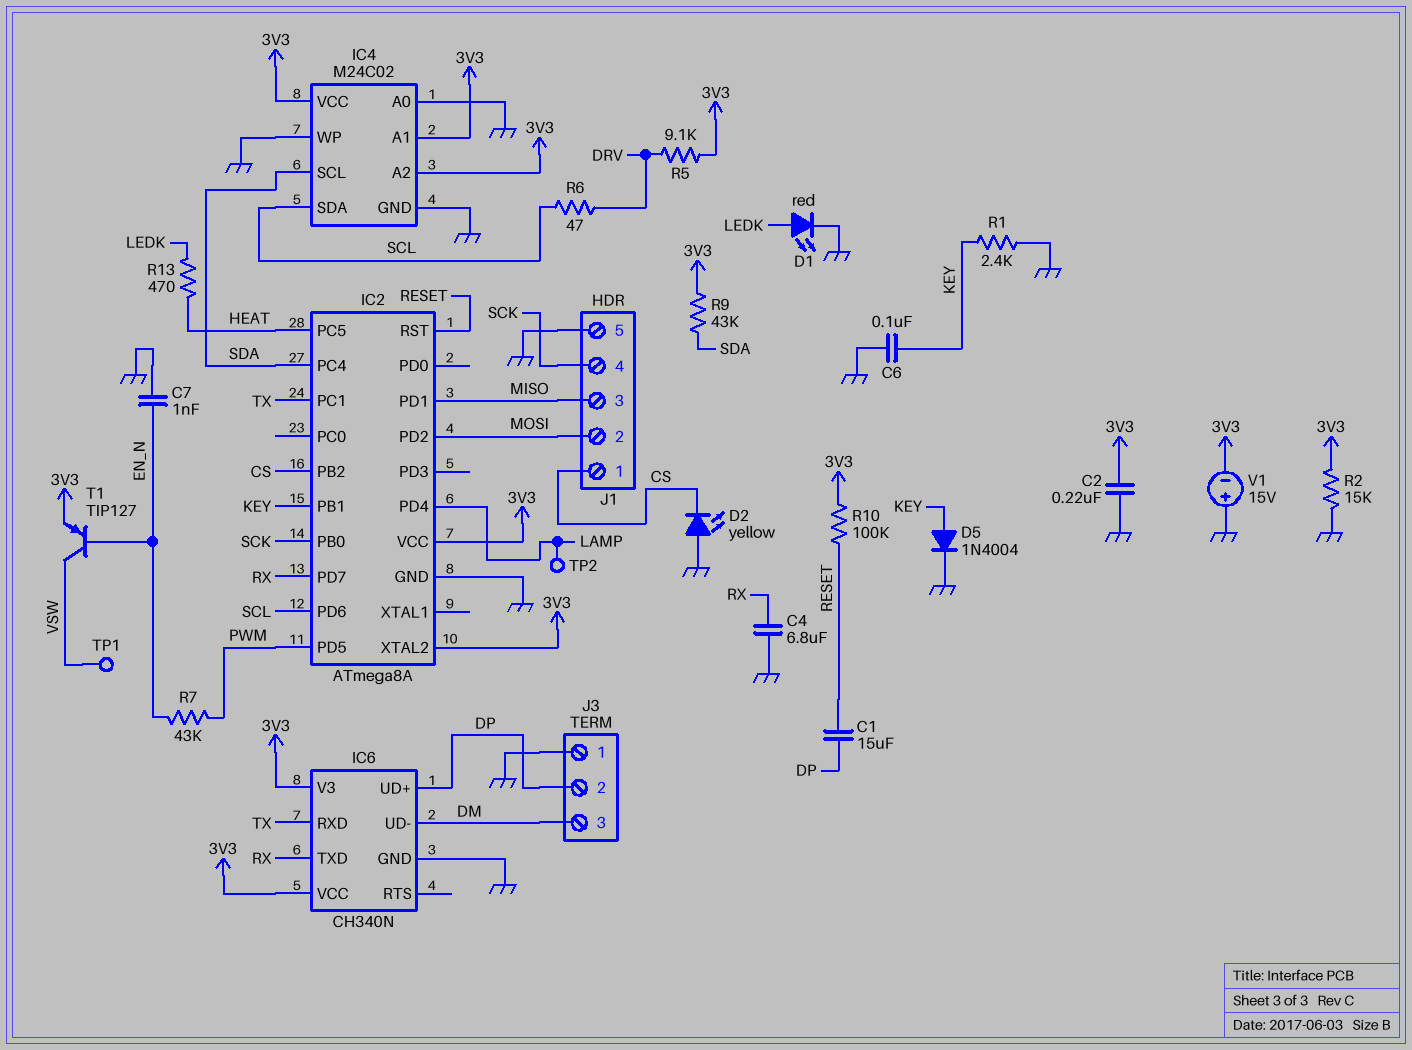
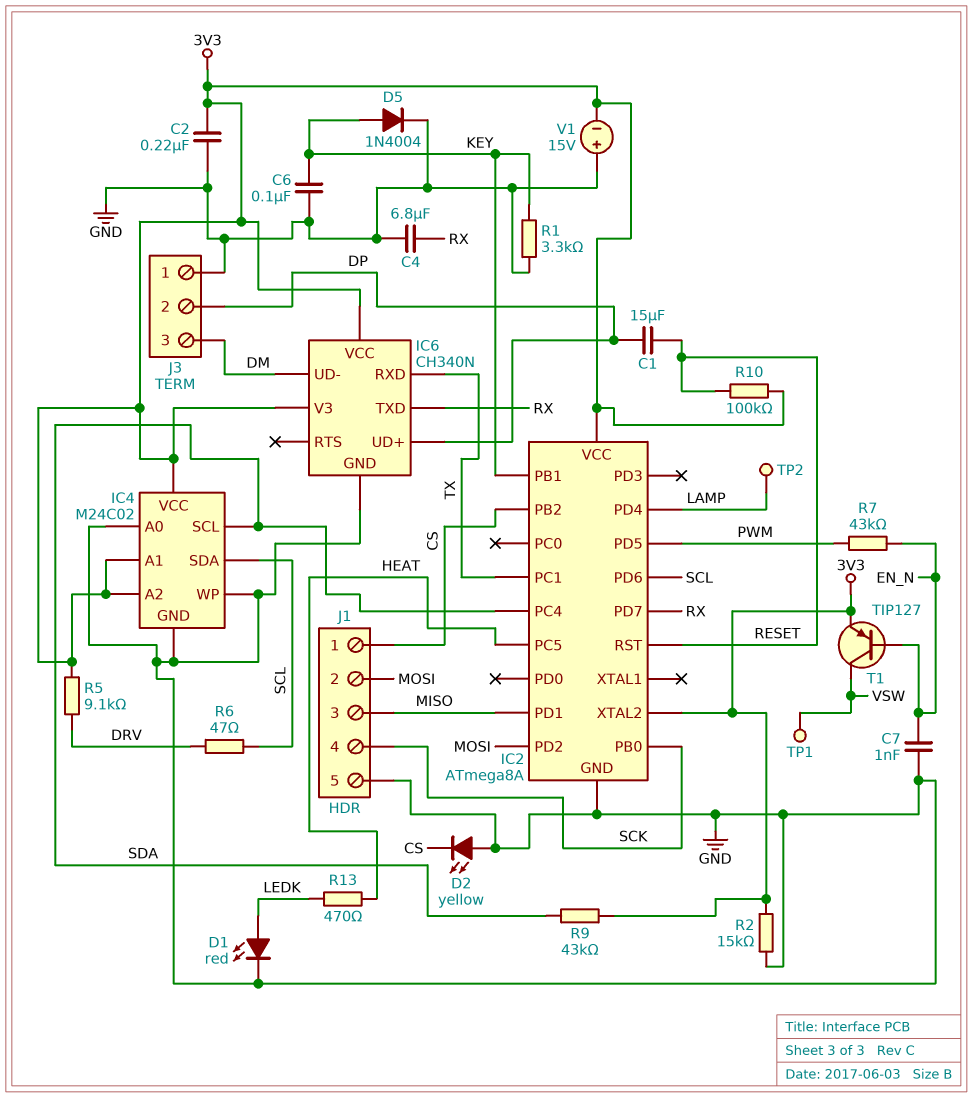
R1: 2.4k (GND, KEY) -> 3.3k (GND, KEY)

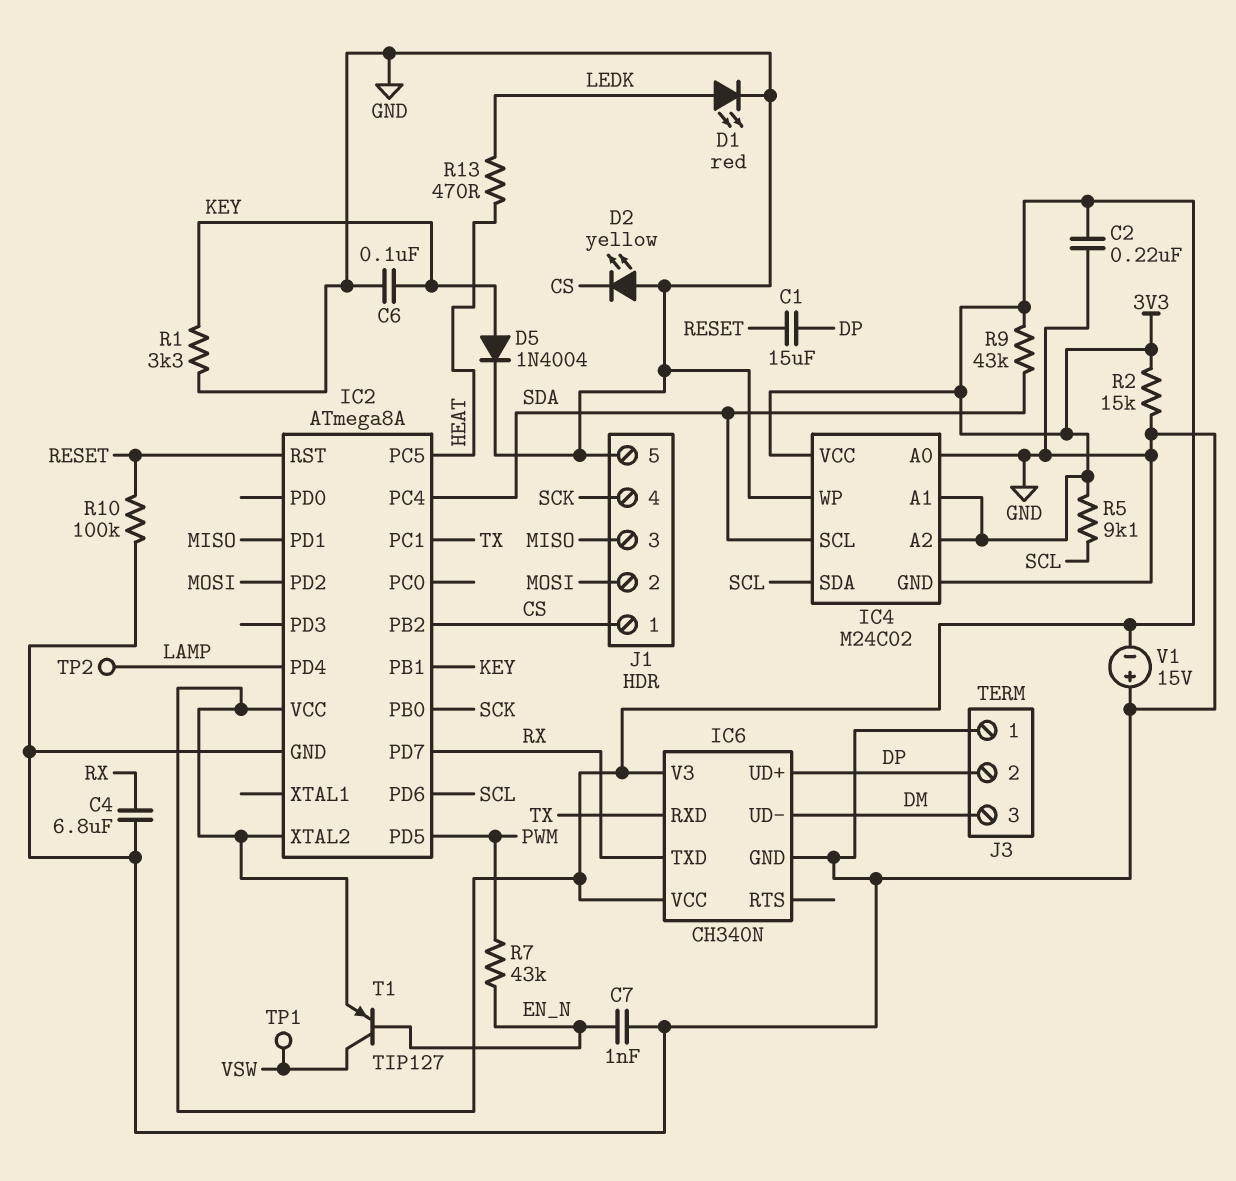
R5: 9.1k (3V3, DRV) -> 9.1k (3V3, SCL)
R6: 47 (DRV, SCL) -> none
R10: 100k (3V3, RESET) -> 100k (GND, RESET)

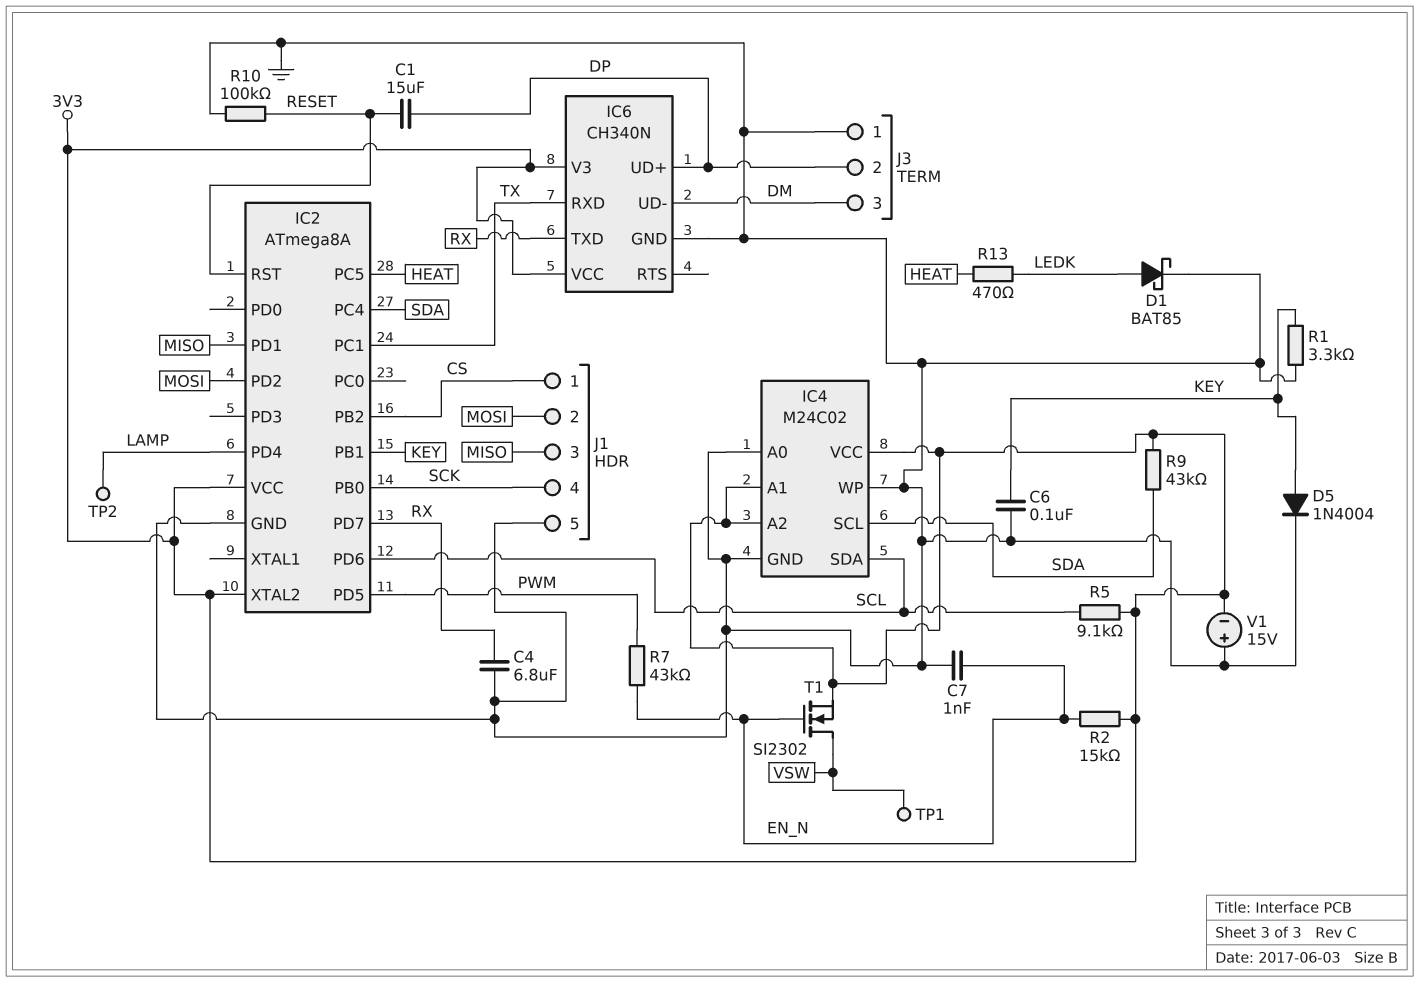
C2: 220nF (3V3, GND) -> none
D1: LED red (A LEDK, K GND) -> schottky BAT85 (A LEDK, K GND)
D2: LED yellow (A GND, K CS) -> none
R2: 15k (3V3, GND) -> 15k (3V3, EN_N)
T1: PNP TIP127 (B EN_N, C VSW, E 3V3) -> NMOS SI2302 (G EN_N, D VSW, S 3V3)

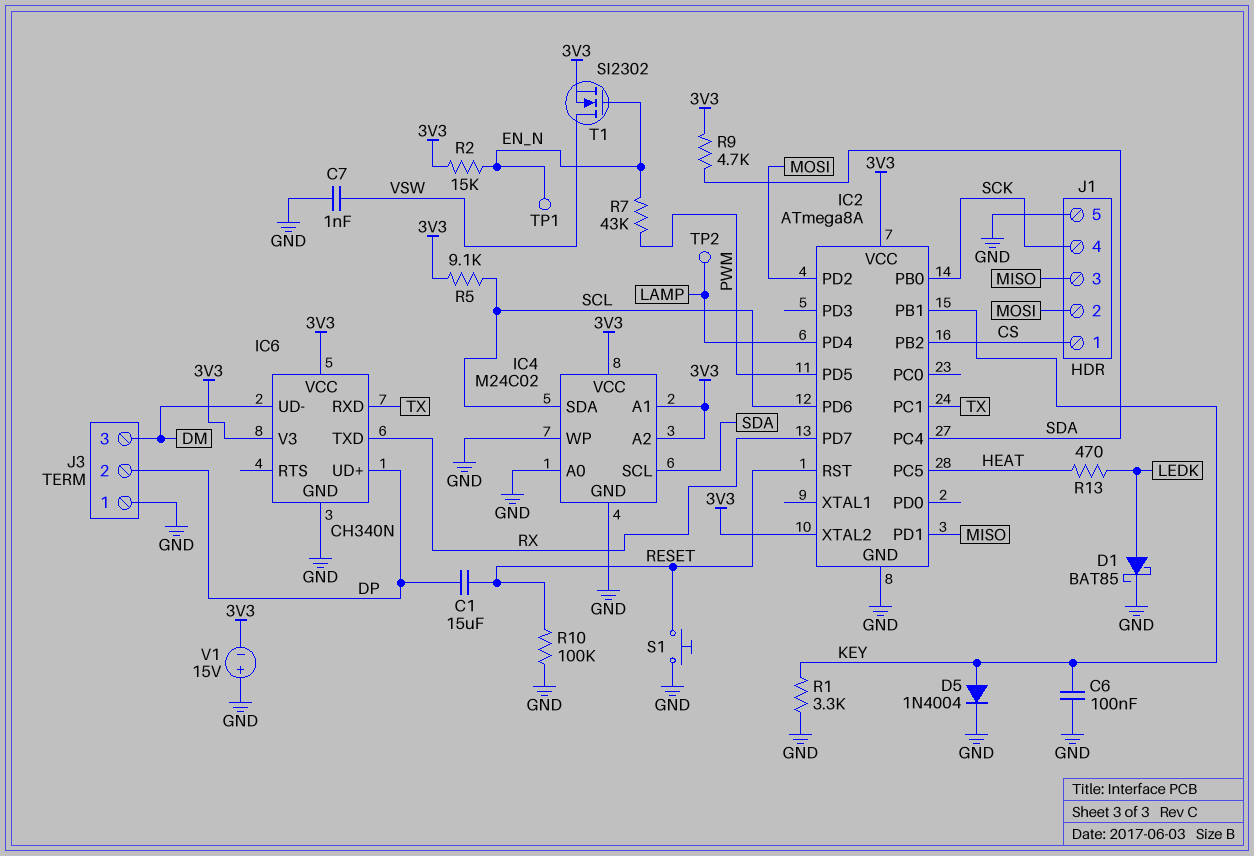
C4: 6.8uF (GND, RX) -> none
C7: 1nF (EN_N, GND) -> 1nF (GND, VSW)
R9: 43k (3V3, SDA) -> 4.7k (3V3, SDA)
S1: none -> button (GND, RESET)
TP1: test point (VSW) -> test point (EN_N)

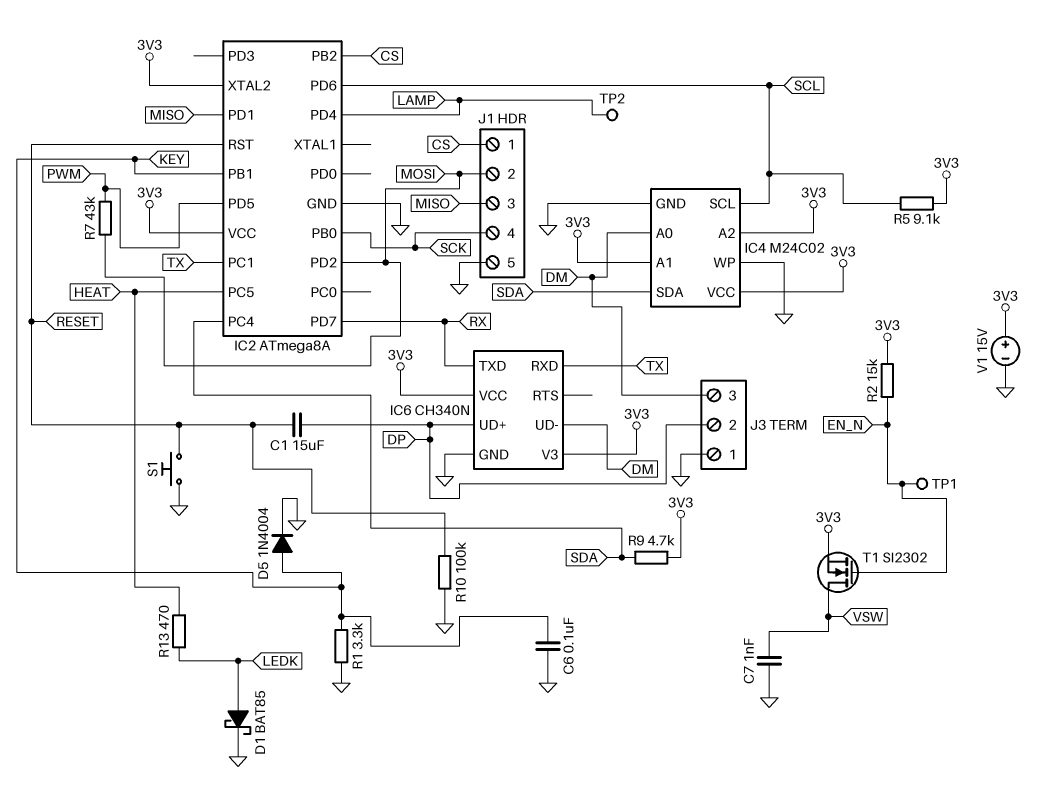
IC4 pin A0: GND -> DM
IC4 pin SCL: SDA -> SCL
IC4 pin SDA: SCL -> SDA
R7: 43k (EN_N, PWM) -> 43k (MOSI, PWM)
V1: 15V (plus GND, minus 3V3) -> 15V (plus 3V3, minus GND)

